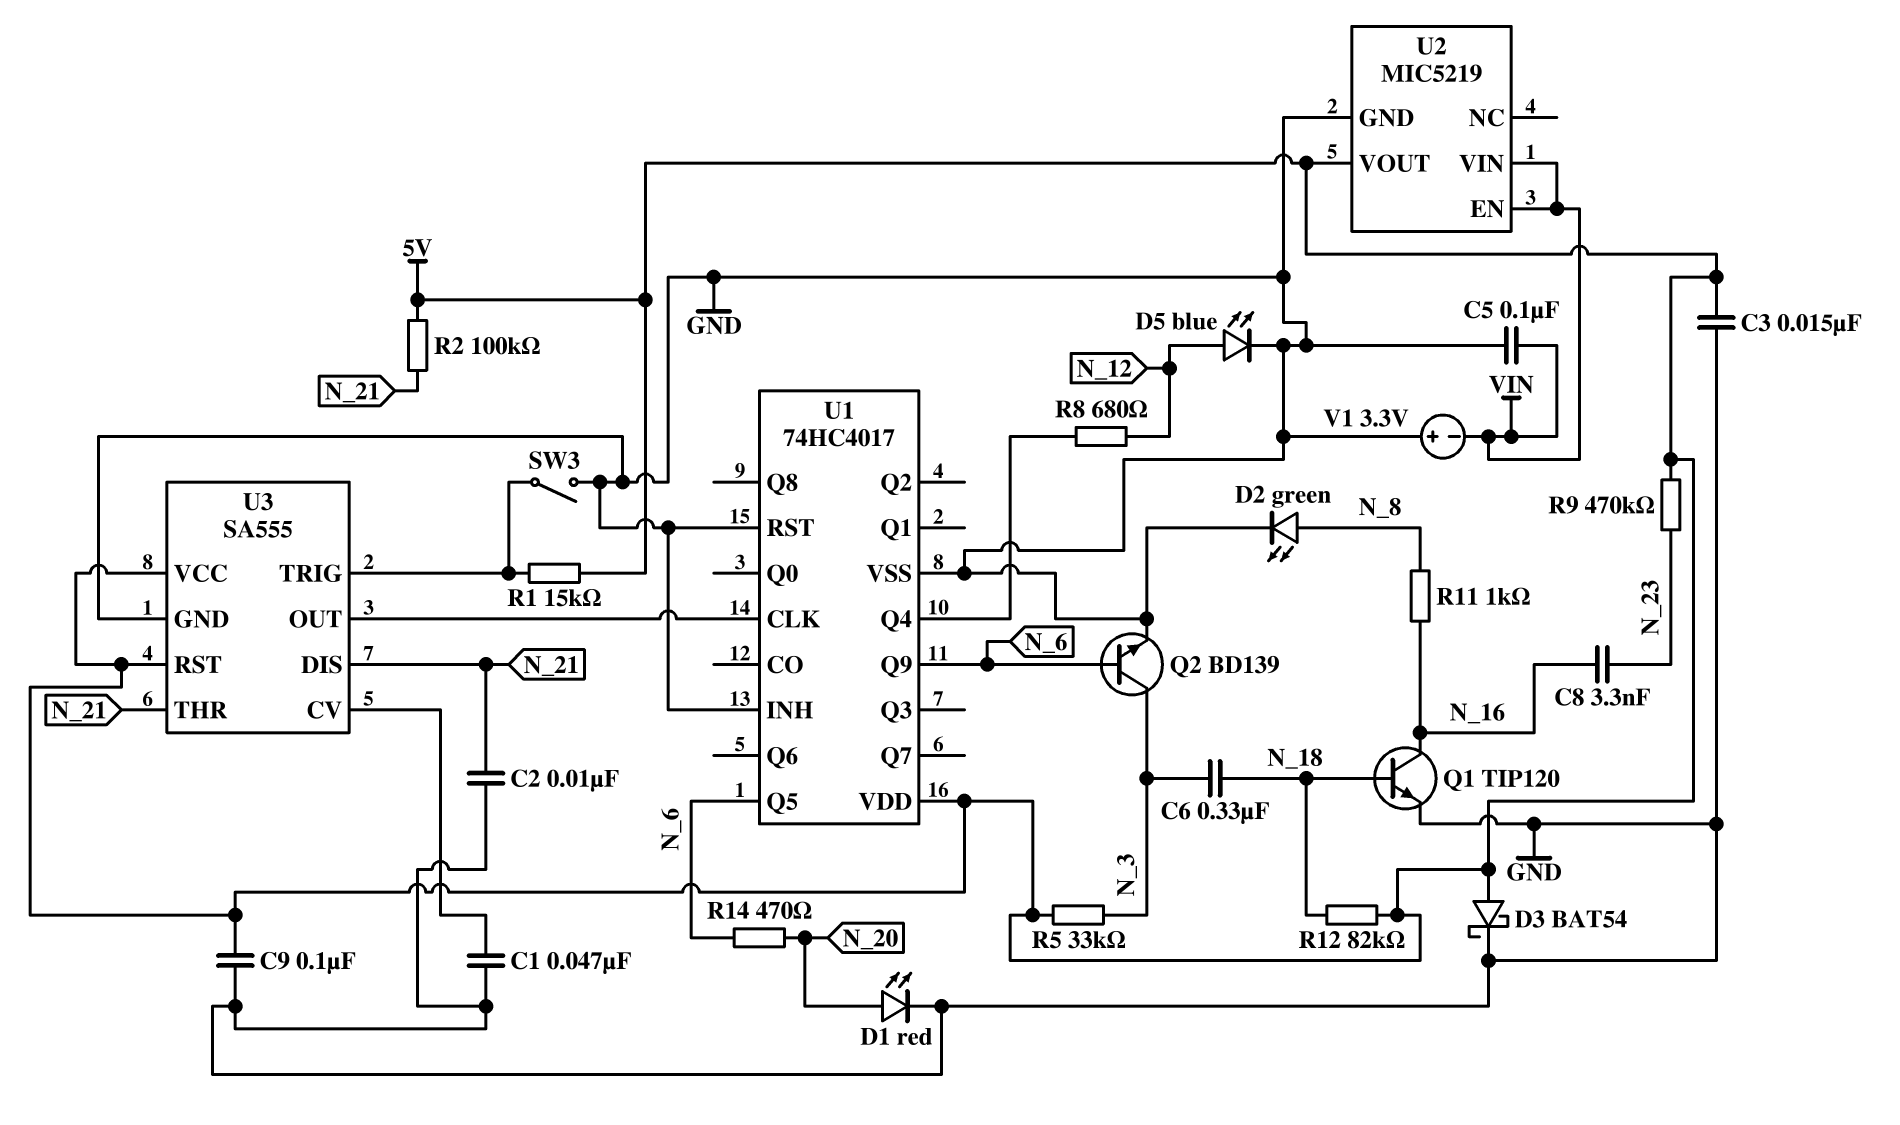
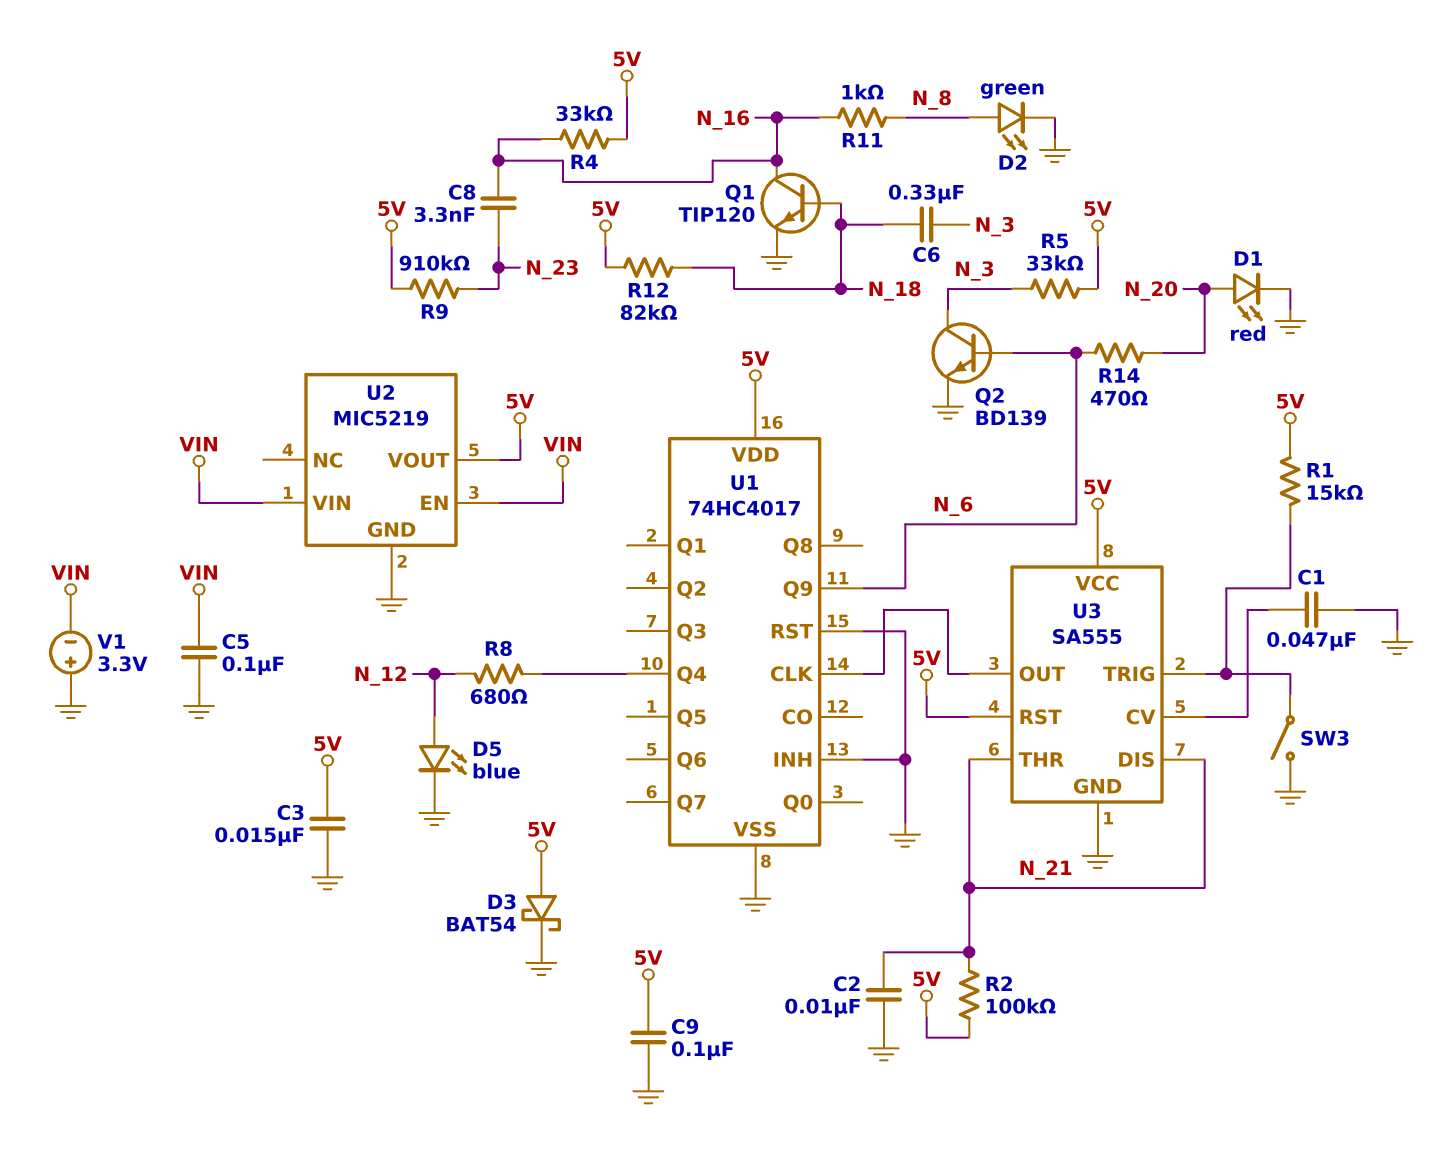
R4: none -> 33k (5V, N_16)
R9: 470k (5V, N_23) -> 910k (5V, N_23)
U1 pin Q5: N_6 -> none

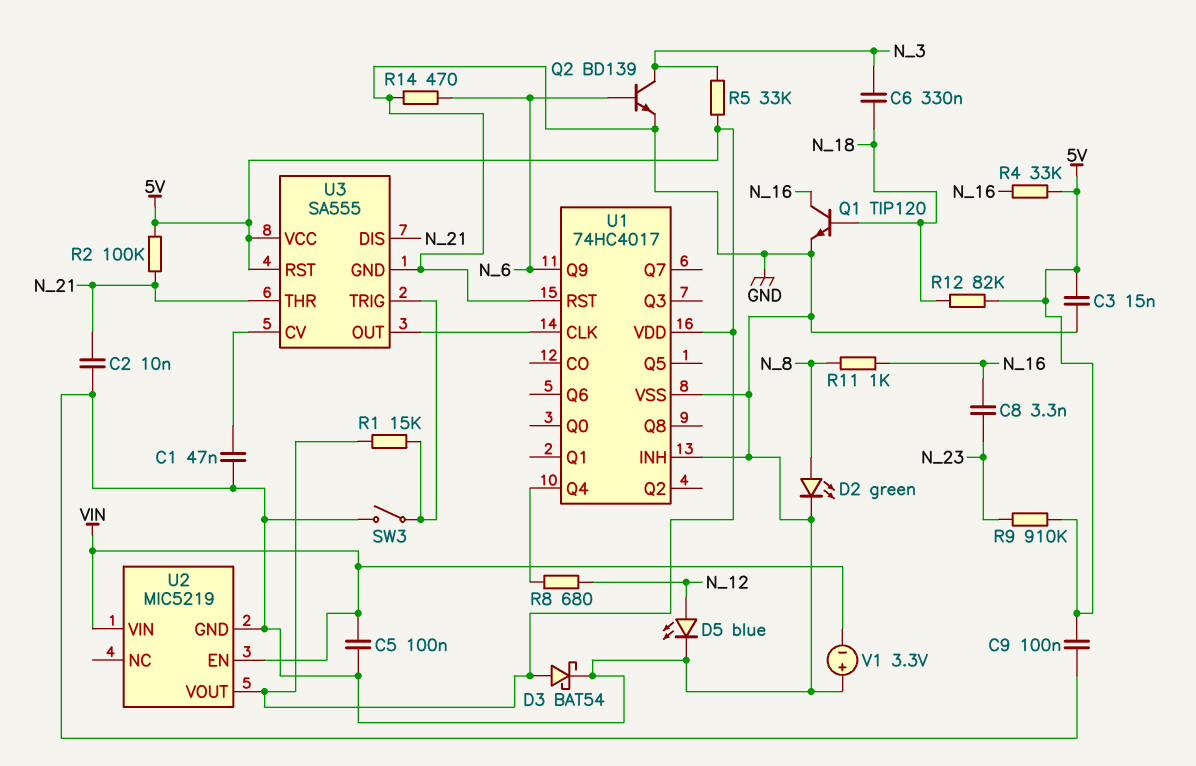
D1: LED red (A N_20, K GND) -> none
R14: 470 (N_6, N_20) -> 470 (GND, N_6)

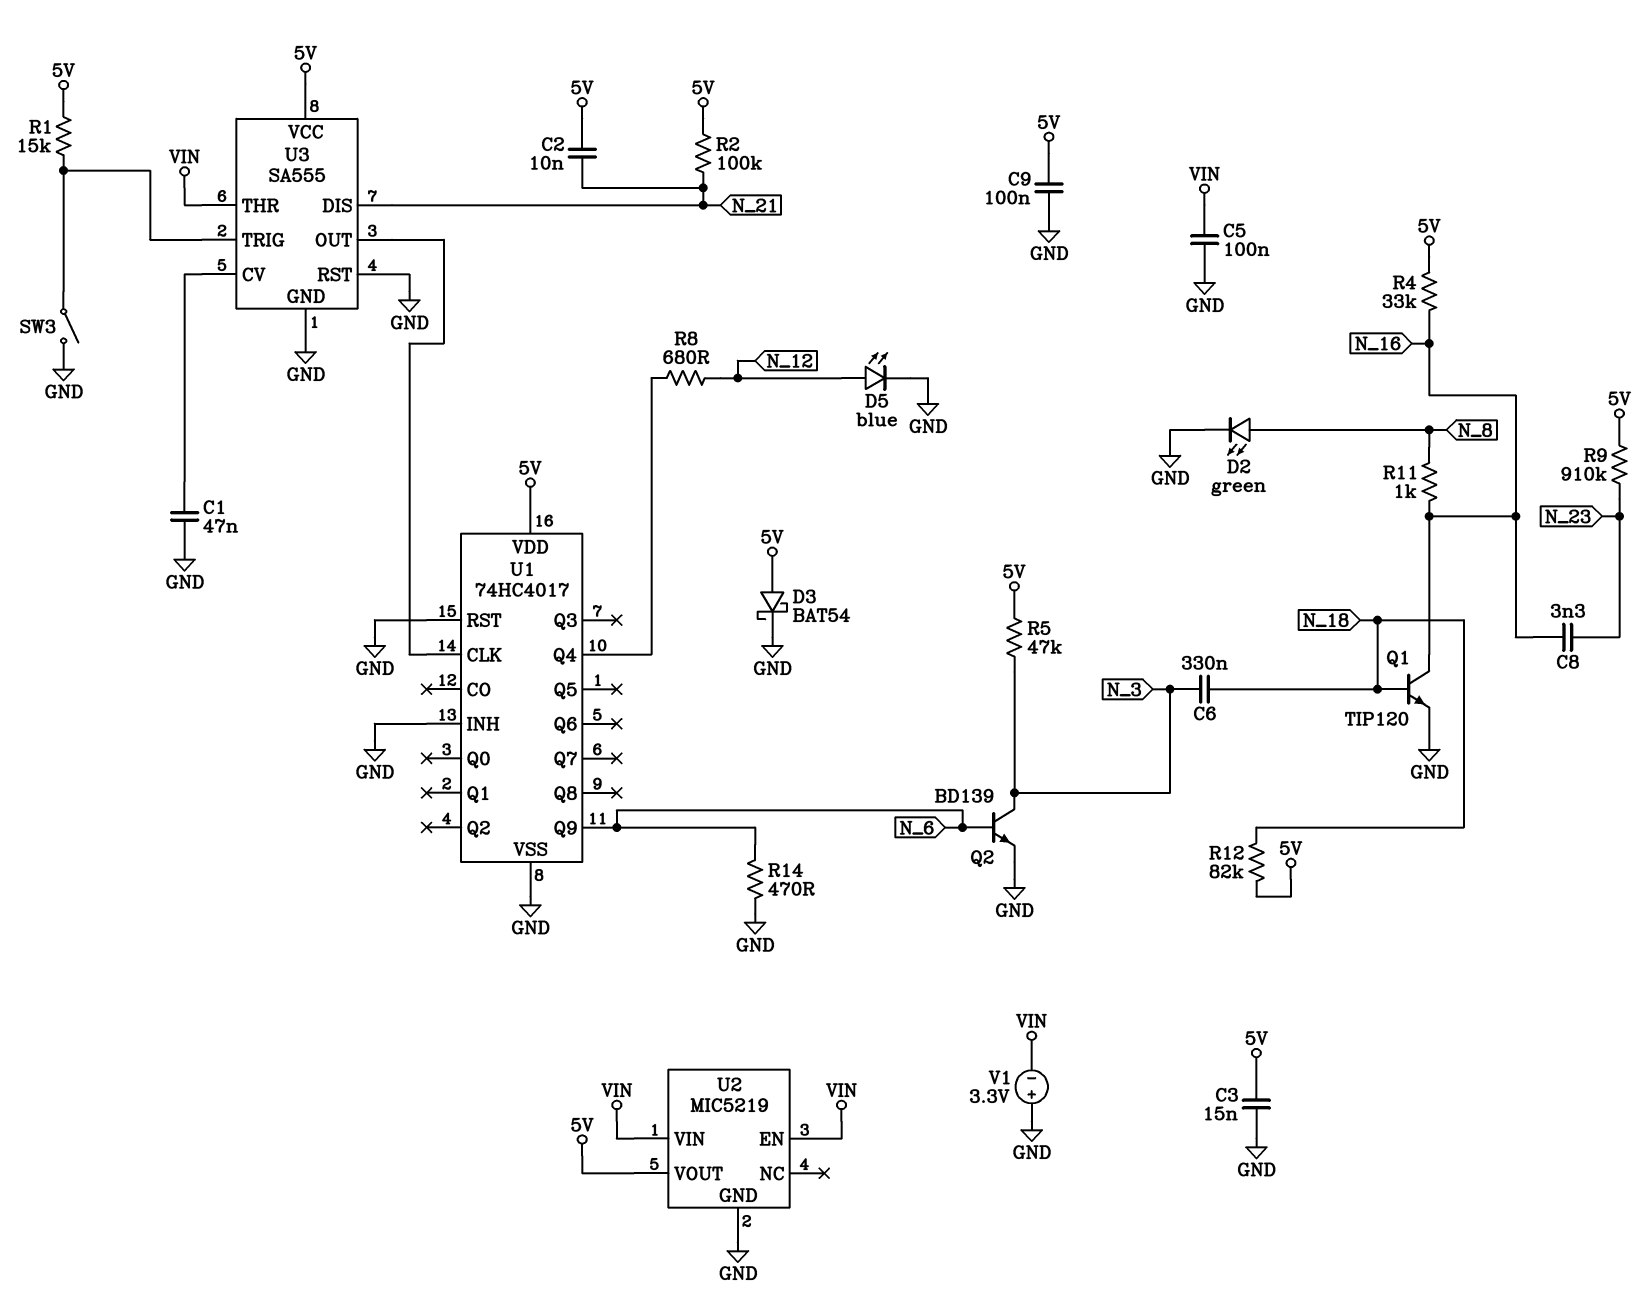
C2: 10nF (GND, N_21) -> 10nF (5V, N_21)
R5: 33k (5V, N_3) -> 47k (5V, N_3)
U3 pin RST: 5V -> GND
U3 pin THR: N_21 -> VIN

